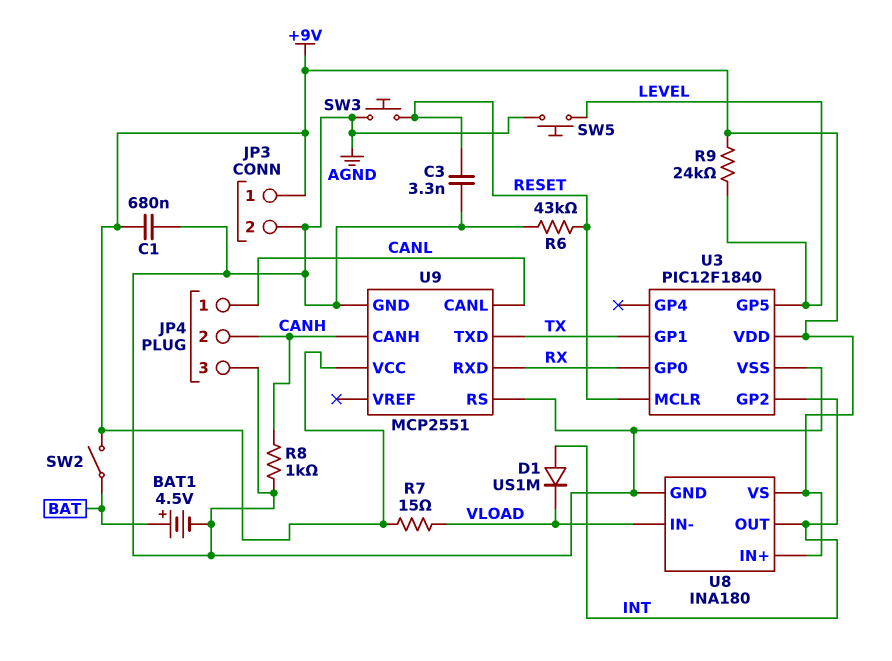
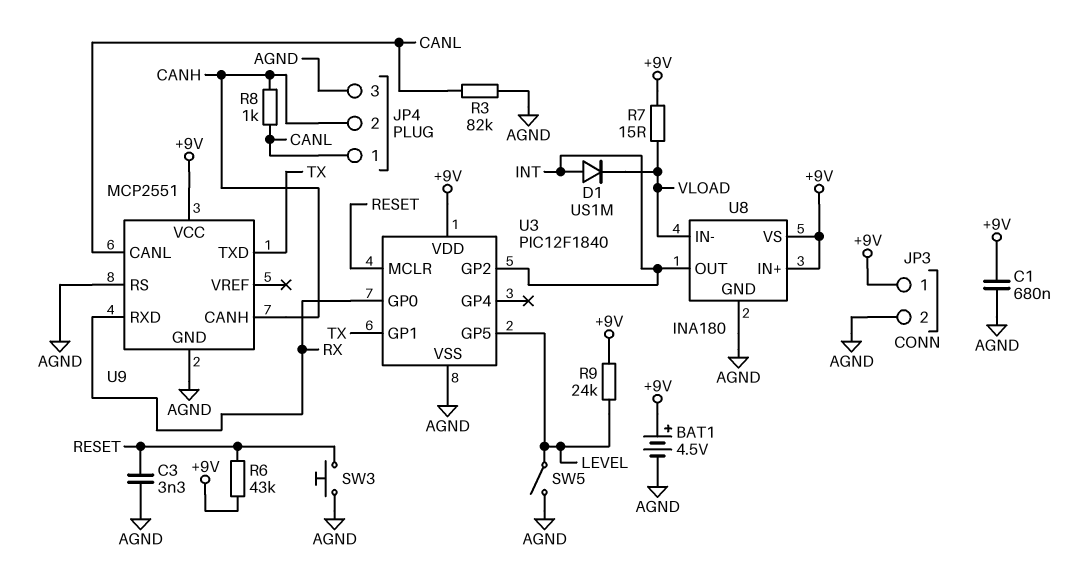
BAT1: 4.5V (plus BAT, minus AGND) -> 4.5V (plus +9V, minus AGND)
R3: none -> 82k (AGND, CANL)
R6: 43k (AGND, RESET) -> 43k (+9V, RESET)
R8: 1k (AGND, CANH) -> 1k (CANH, CANL)
SW2: switch (+9V, BAT) -> none
SW5: button (AGND, LEVEL) -> switch (AGND, LEVEL)

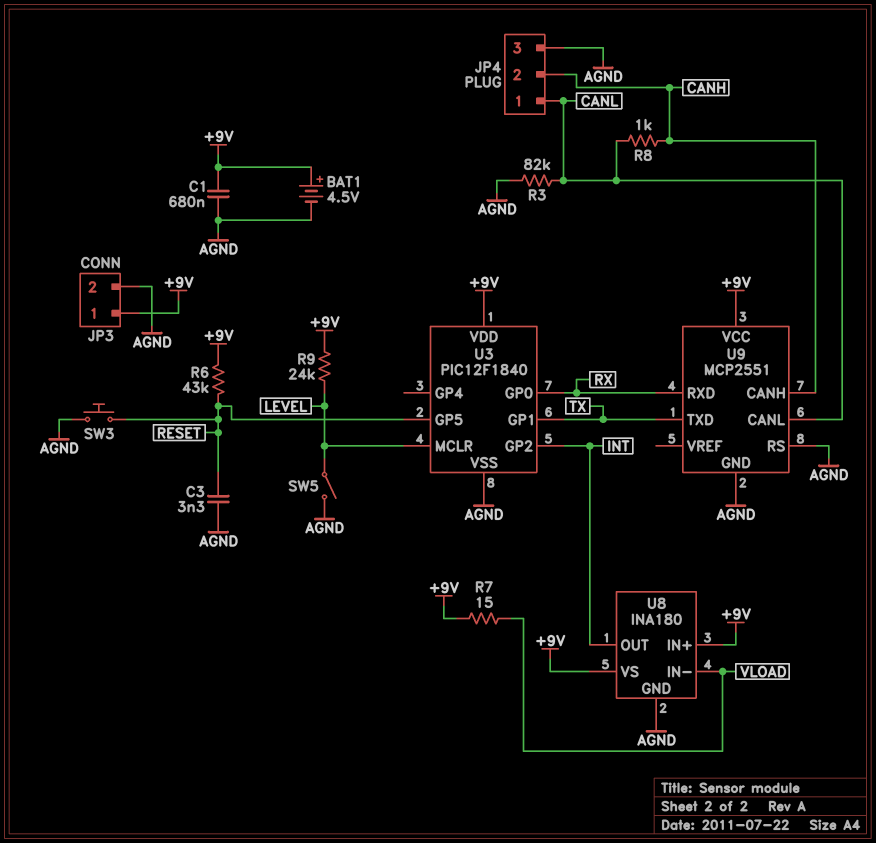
D1: diode US1M (A INT, K VLOAD) -> none
U3 pin GP5: LEVEL -> RESET
U3 pin MCLR: RESET -> LEVEL

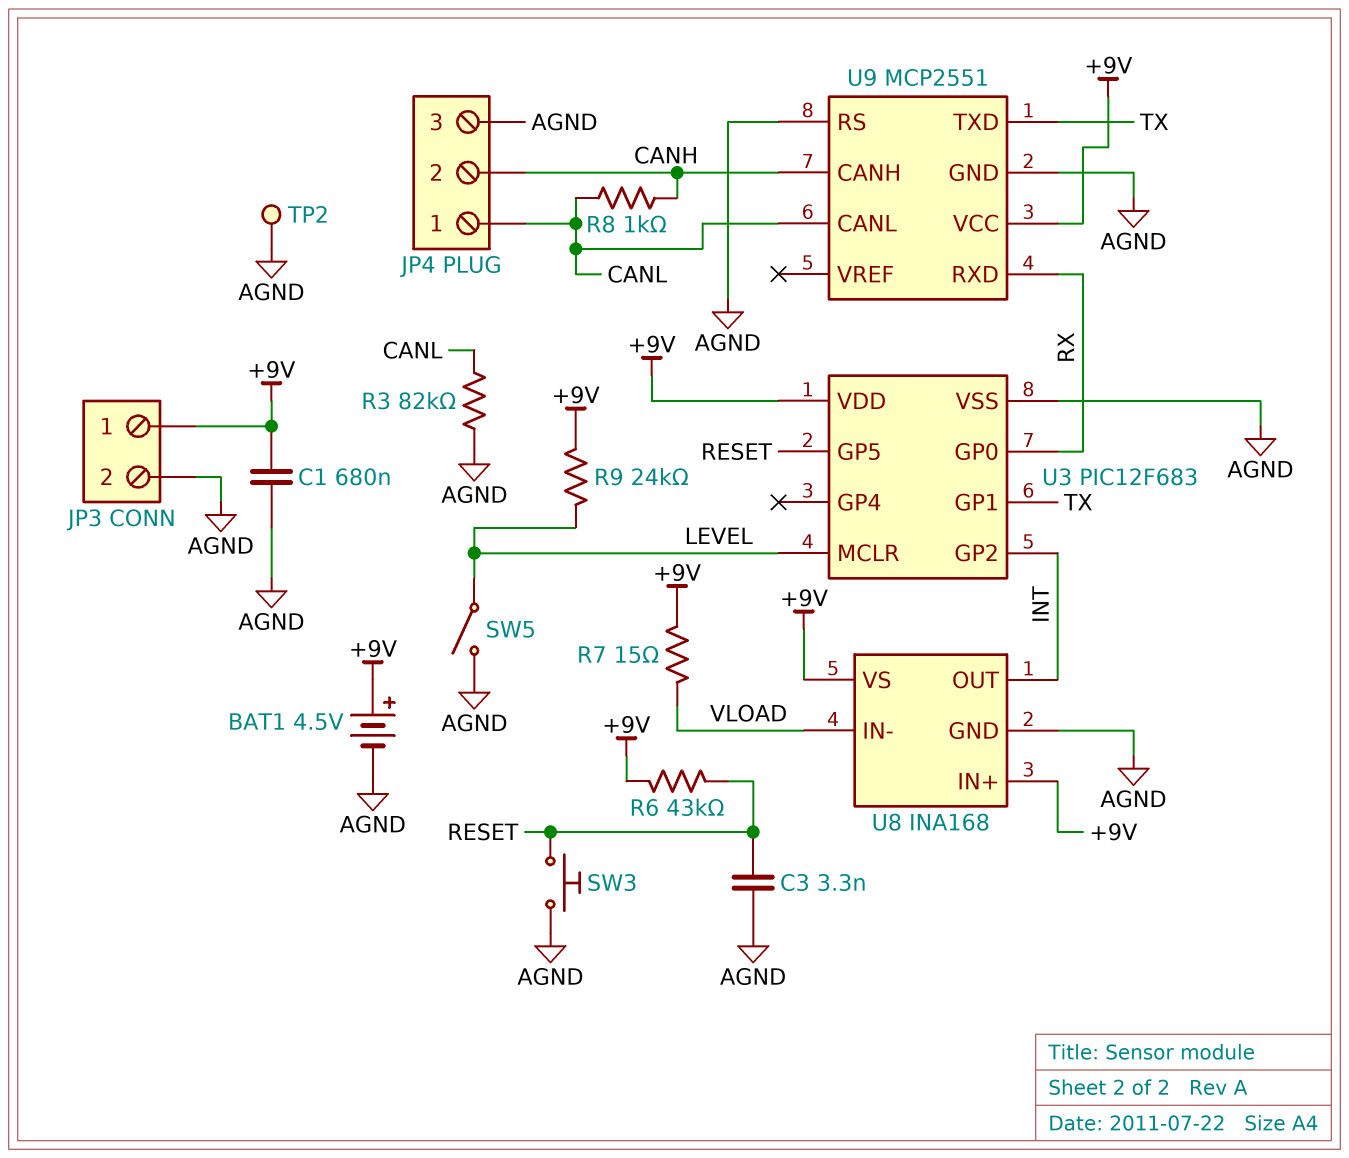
TP2: none -> test point (AGND)
U3: PIC12F1840 -> PIC12F683
U8: INA180 -> INA168

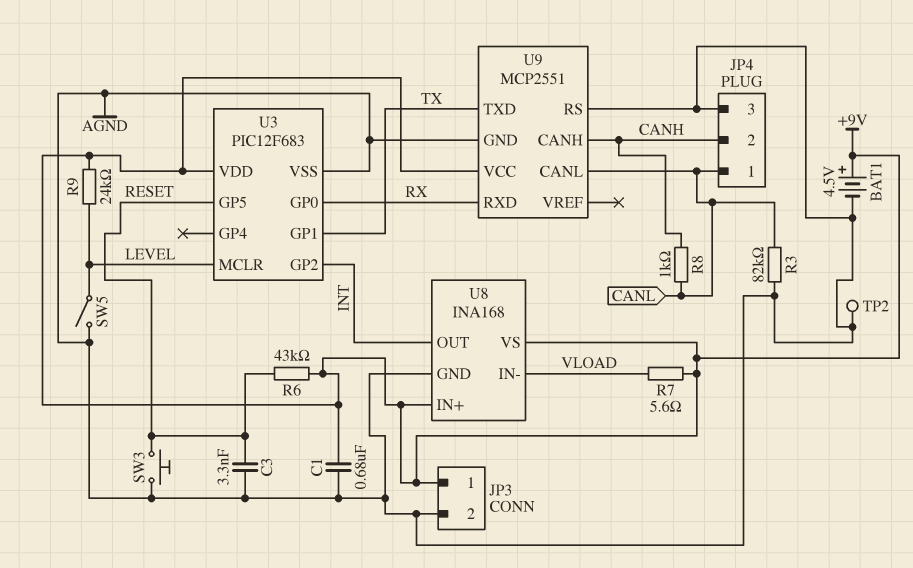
R7: 15 (+9V, VLOAD) -> 5.6 (+9V, VLOAD)

